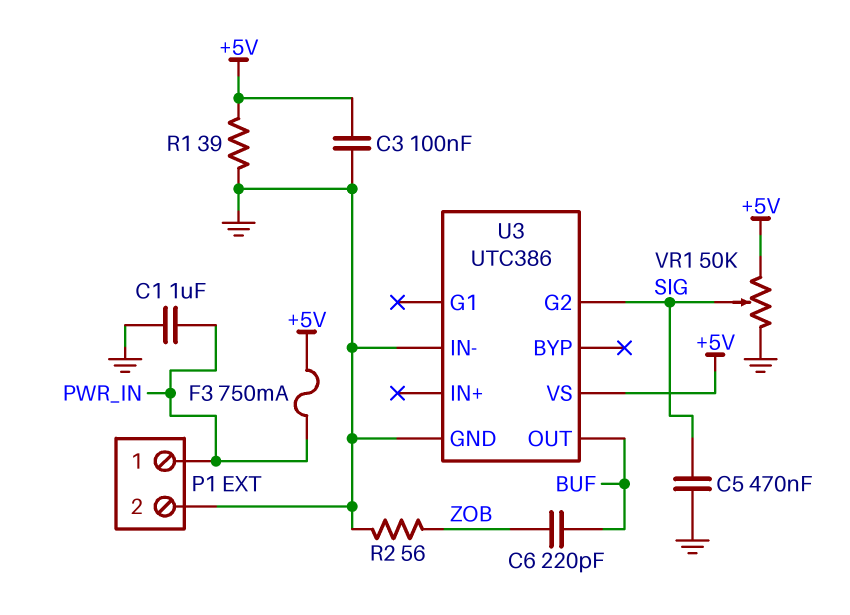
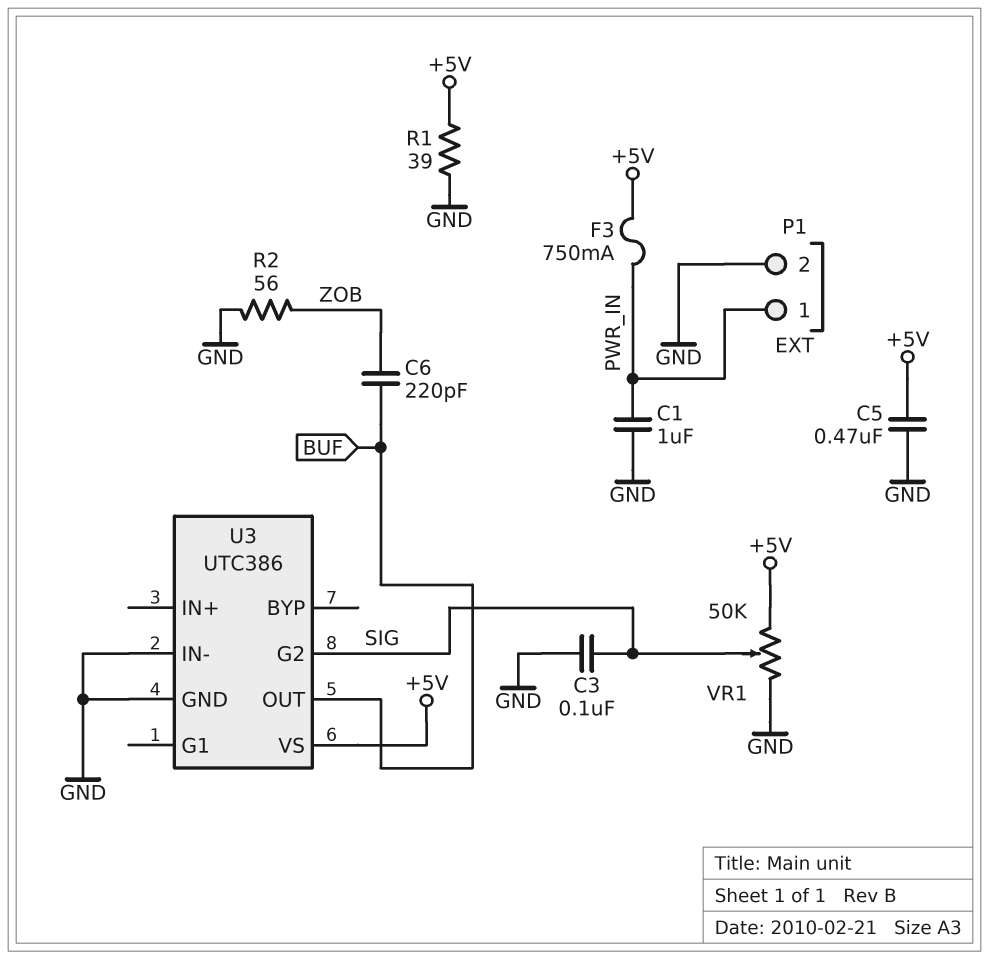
C3: 100nF (+5V, GND) -> 100nF (GND, SIG)
C5: 470nF (GND, SIG) -> 470nF (+5V, GND)

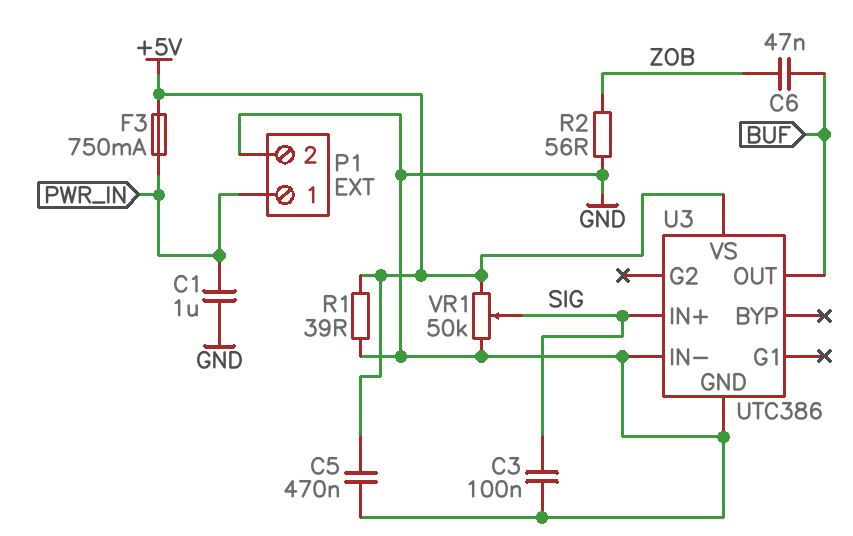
C6: 220pF (BUF, ZOB) -> 47nF (BUF, ZOB)
U3 pin G2: SIG -> none
U3 pin IN+: none -> SIG

